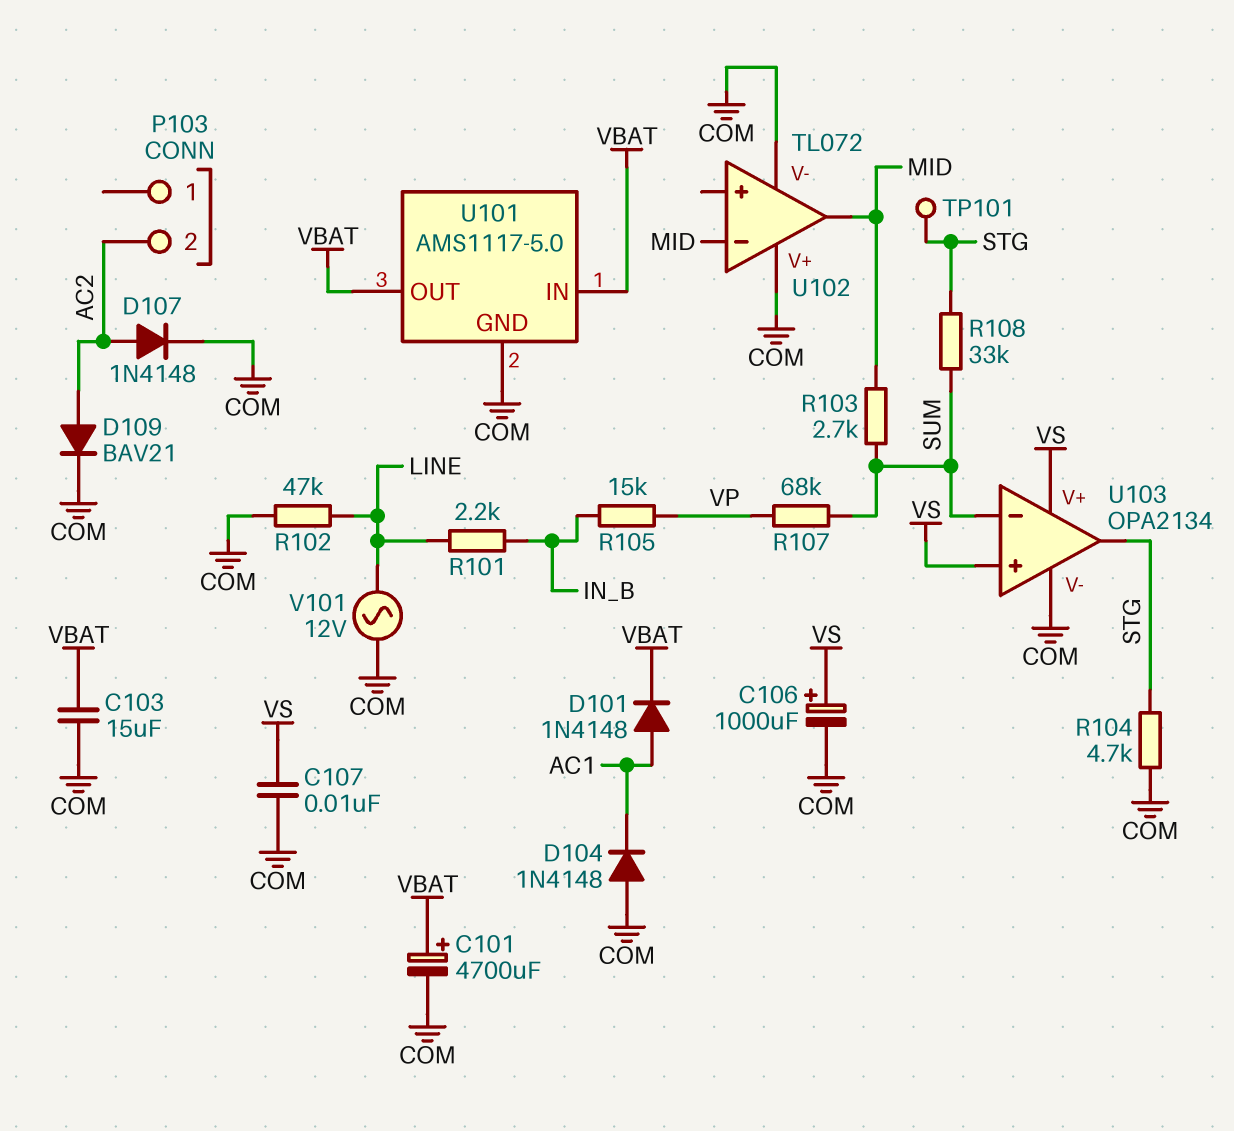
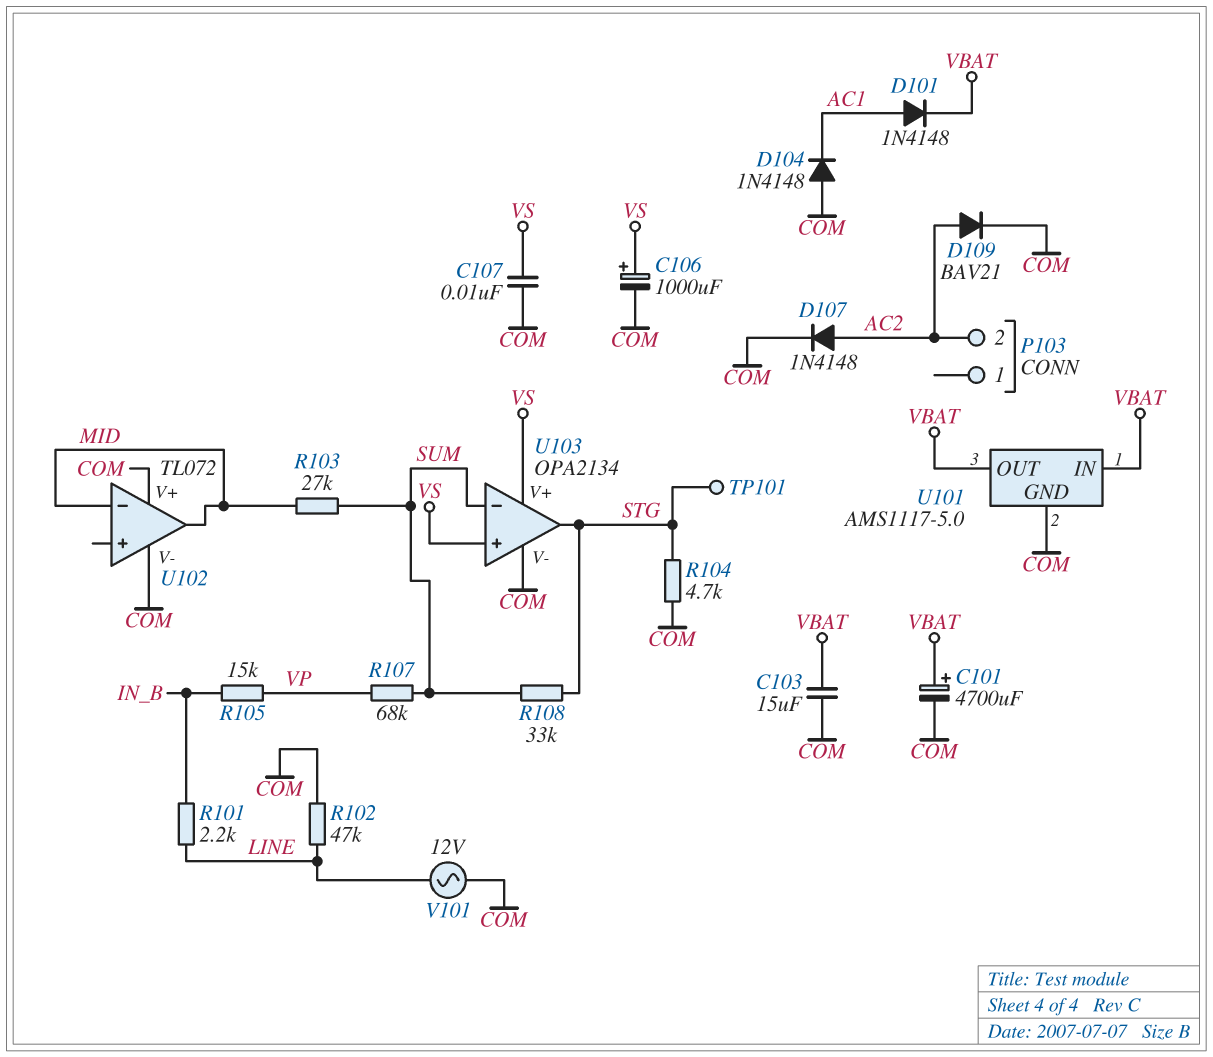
R103: 2.7k (MID, SUM) -> 27k (MID, SUM)

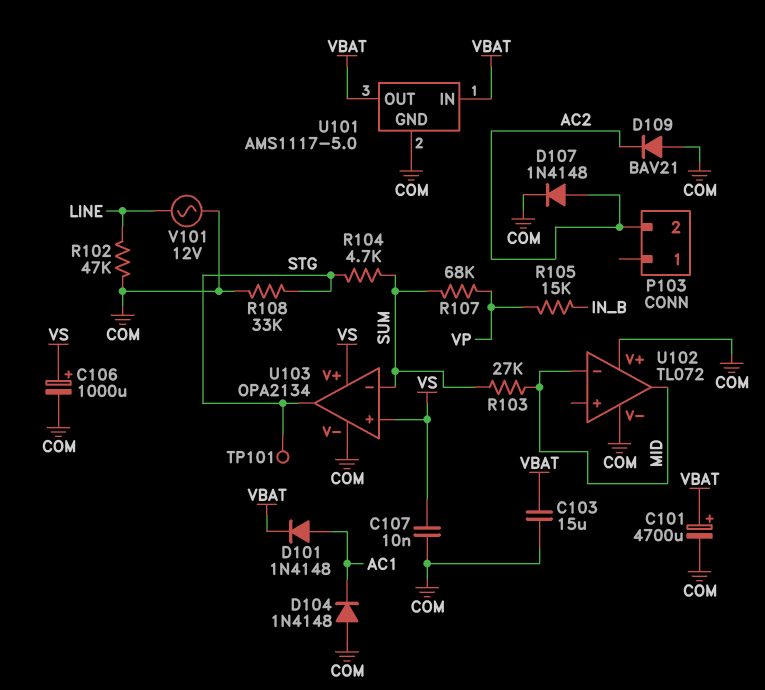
D109: diode BAV21 (A AC2, K COM) -> diode BAV21 (A COM, K AC2)
R101: 2.2k (IN_B, LINE) -> none
R104: 4.7k (COM, STG) -> 4.7k (STG, SUM)
R108: 33k (STG, SUM) -> 33k (COM, STG)

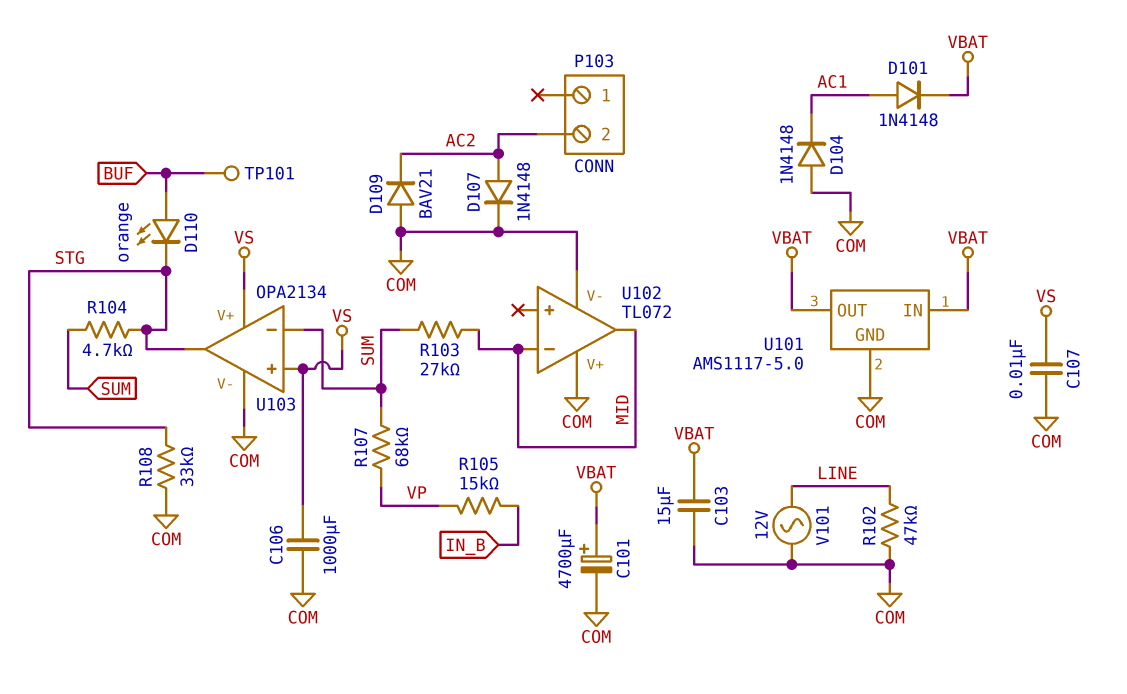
C106: 1000uF (plus VS, minus COM) -> 1000uF (COM, VS)
D110: none -> LED orange (A BUF, K STG)
TP101: test point (STG) -> test point (BUF)

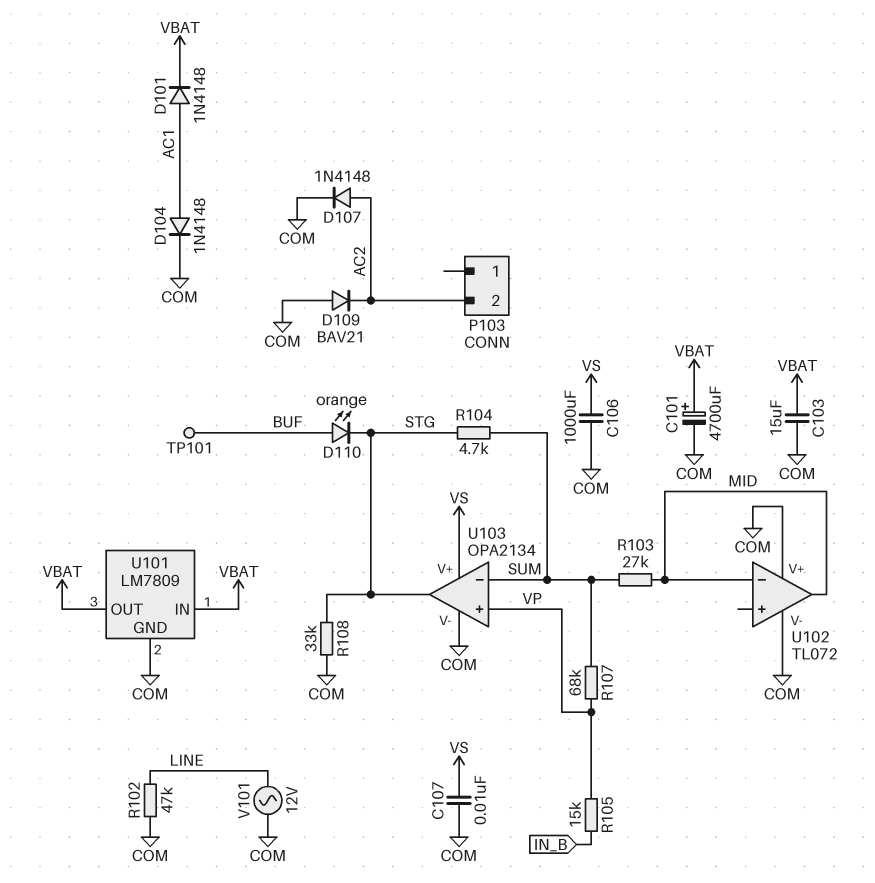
D104: diode 1N4148 (A COM, K AC1) -> diode 1N4148 (A AC1, K COM)
U101: AMS1117-5.0 -> LM7809
U103 pin in+: VS -> VP

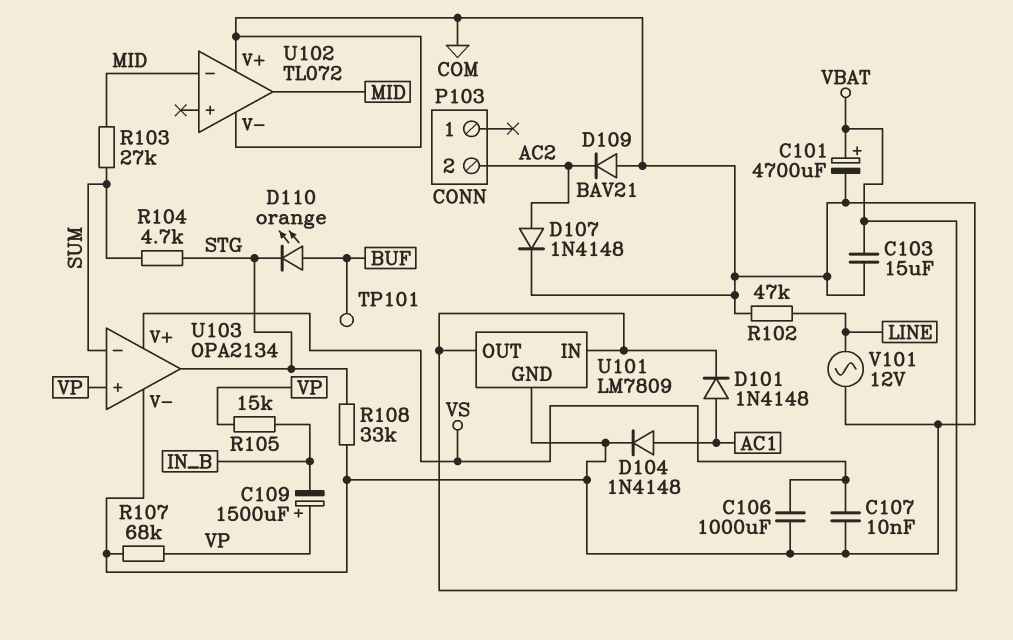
C109: none -> 1500uF (plus VP, minus IN_B)
R107: 68k (SUM, VP) -> 68k (COM, VP)

